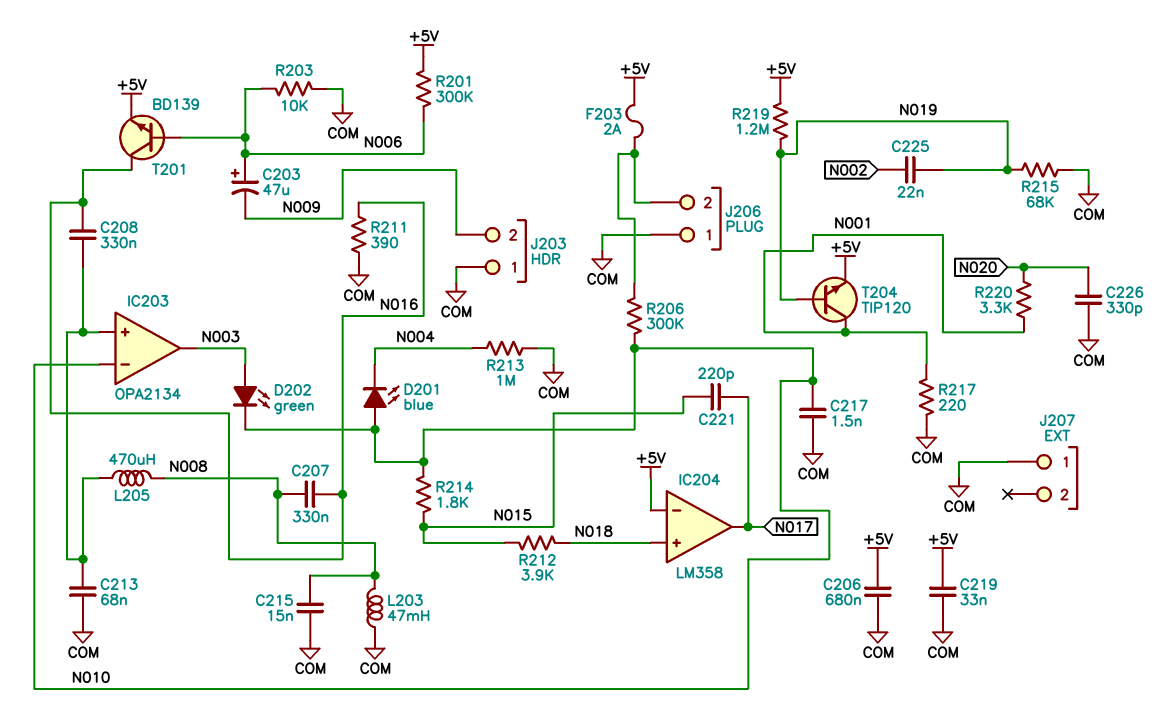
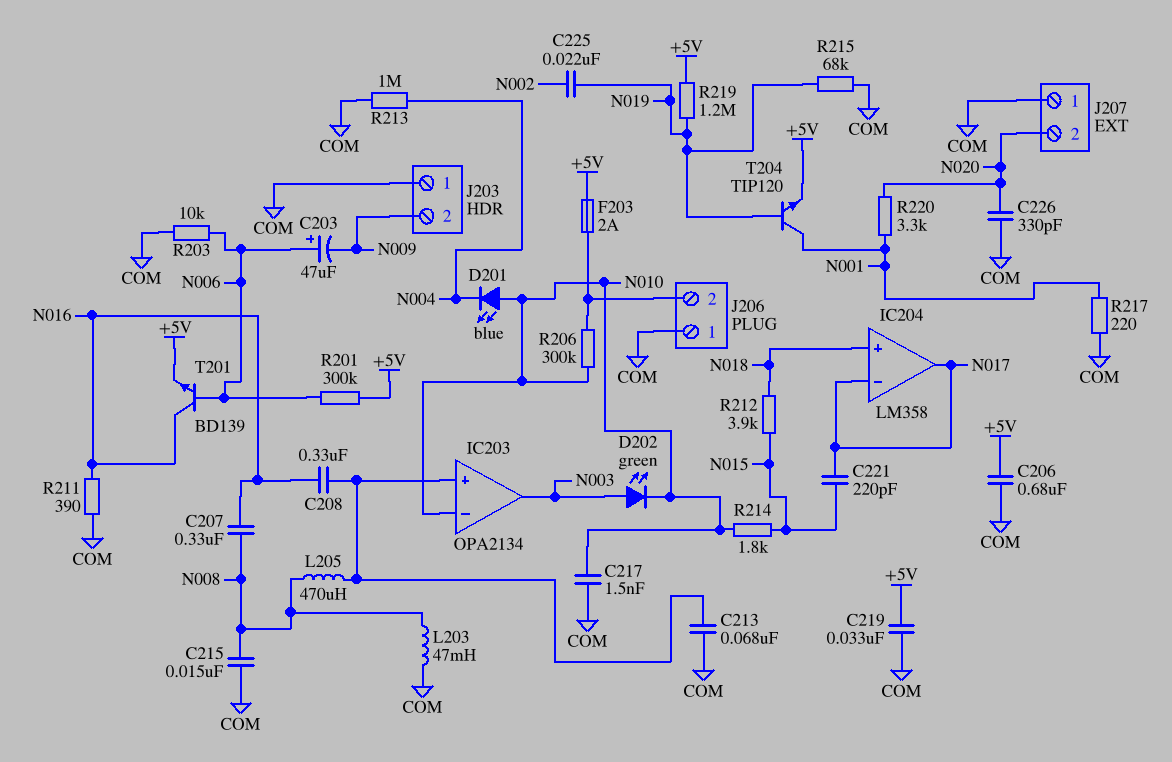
IC204 pin in-: +5V -> N017
J207 pin 2: none -> N020

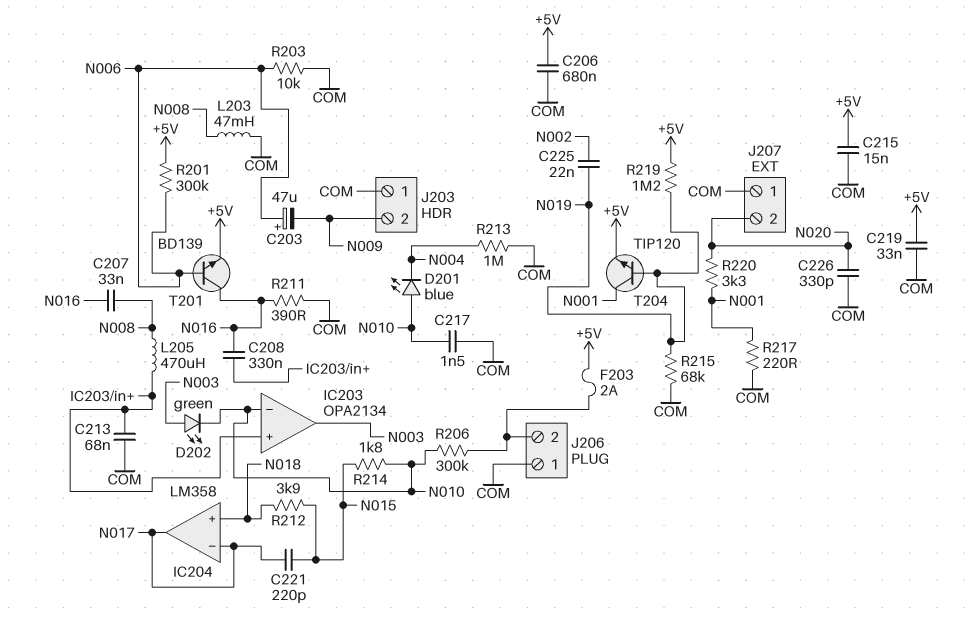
C207: 330nF (N008, N016) -> 33nF (N008, N016)
C215: 15nF (COM, N008) -> 15nF (+5V, COM)

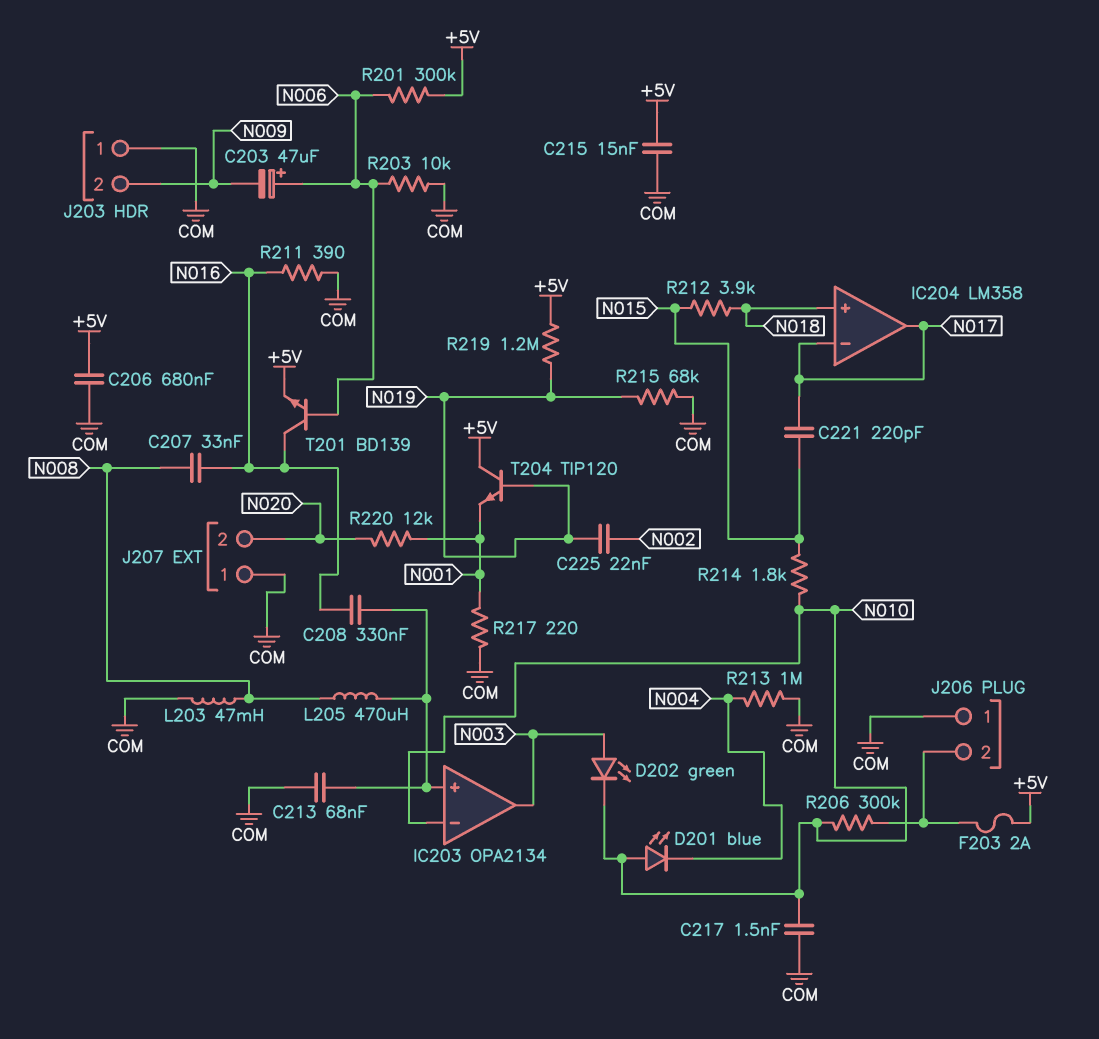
C219: 33nF (+5V, COM) -> none
C226: 330pF (COM, N020) -> none
R220: 3.3k (N001, N020) -> 12k (N001, N020)
T204: NPN TIP120 (B N019, C N001, E +5V) -> NPN TIP120 (B N019, C +5V, E N001)

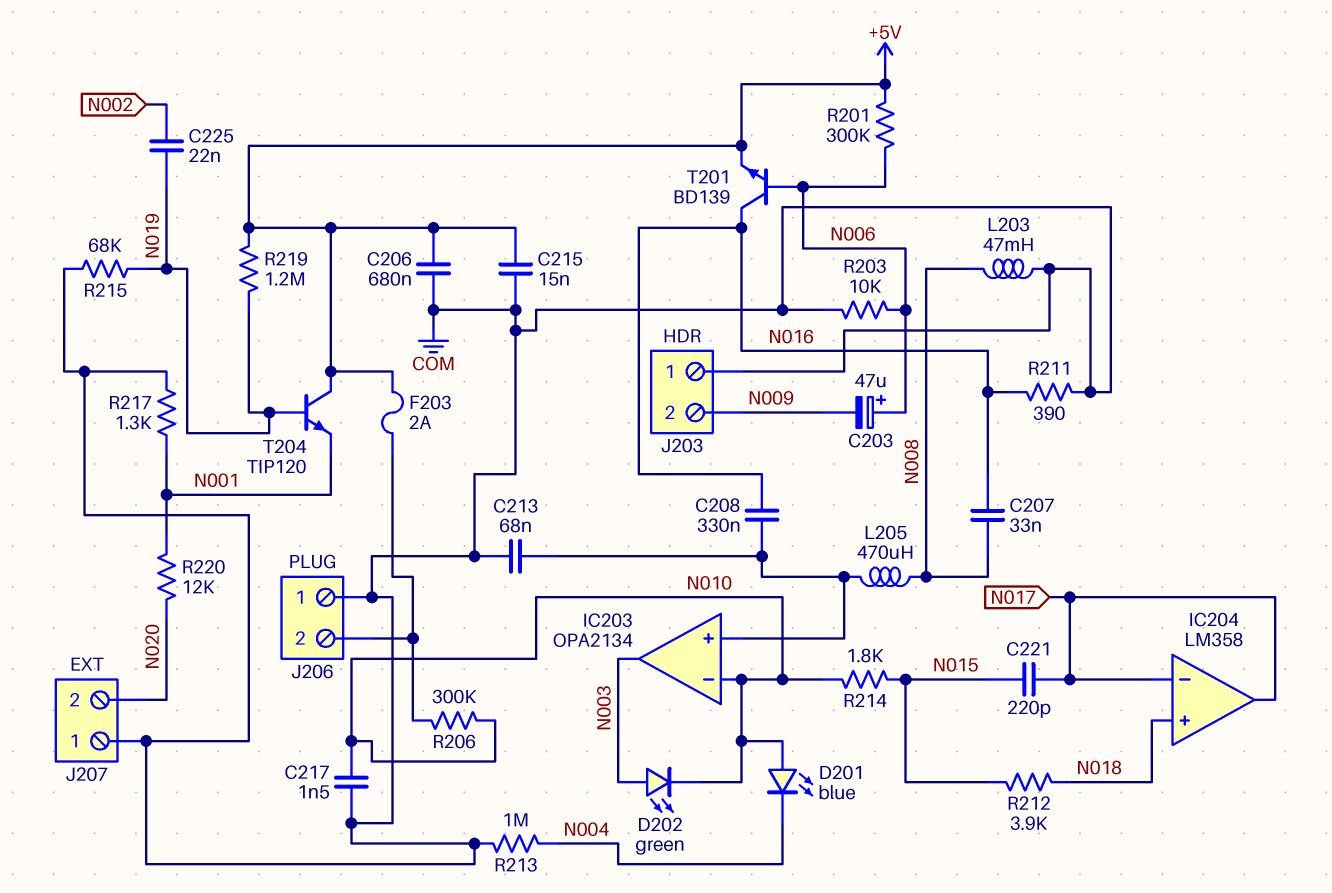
R217: 220 (COM, N001) -> 1.3k (COM, N001)

